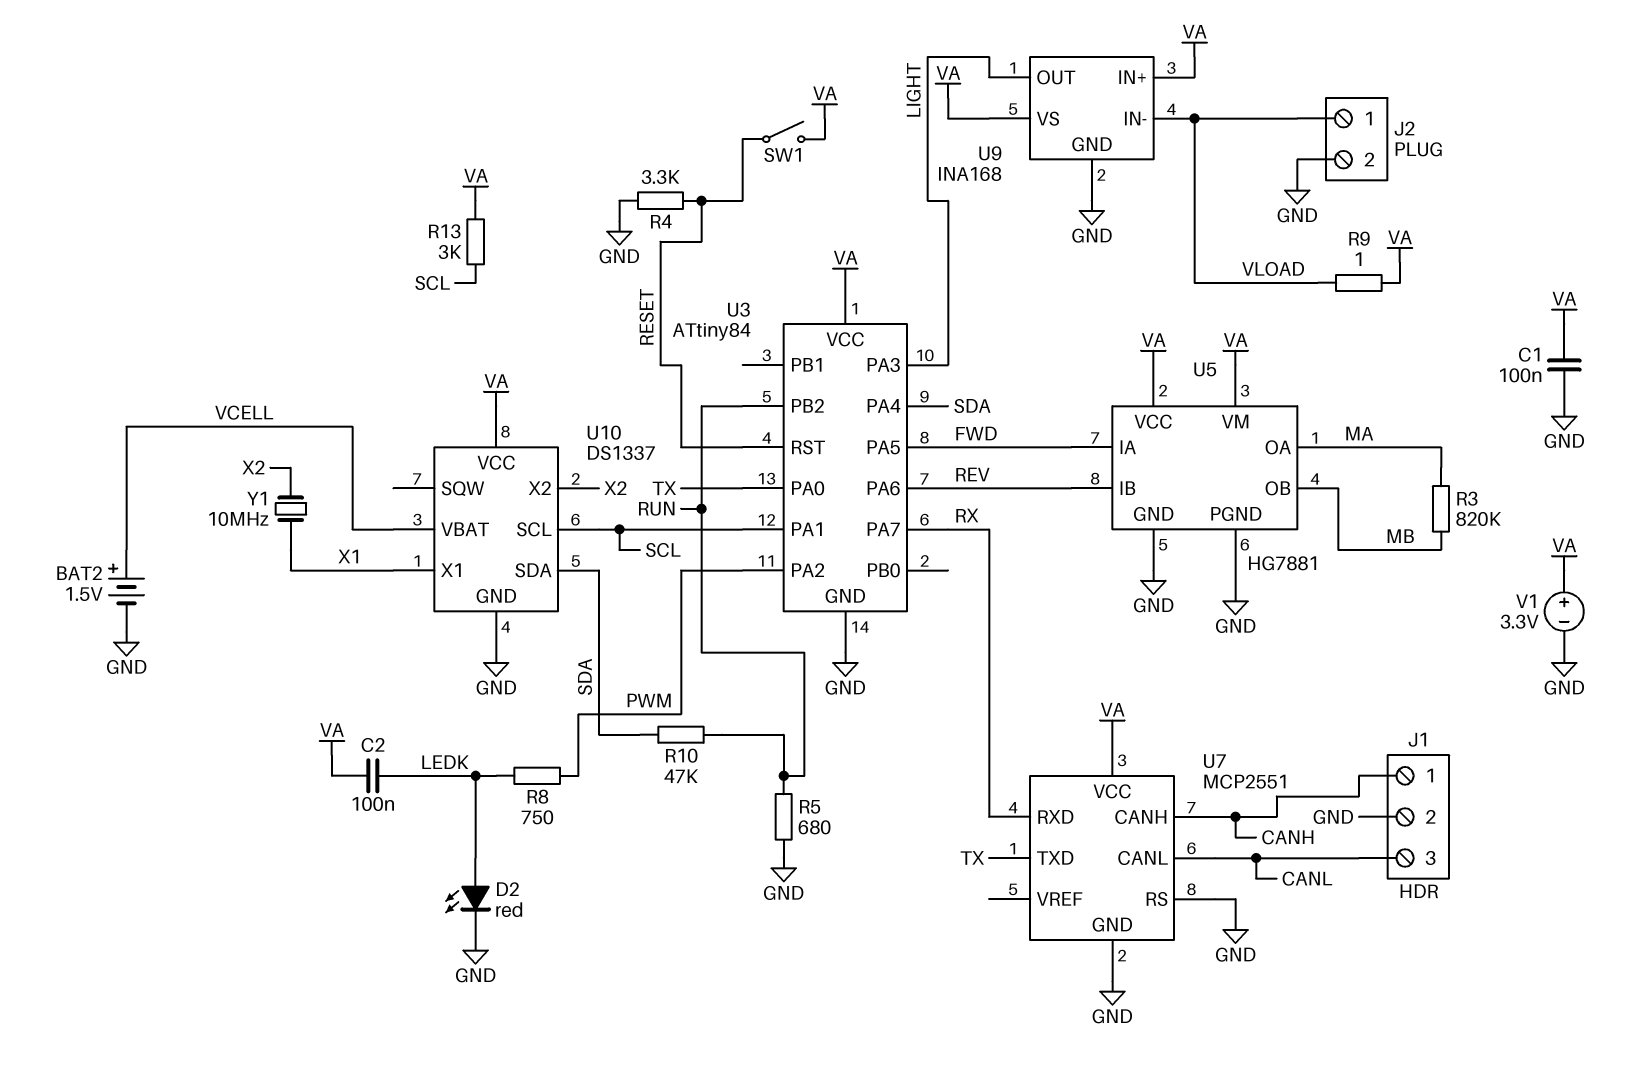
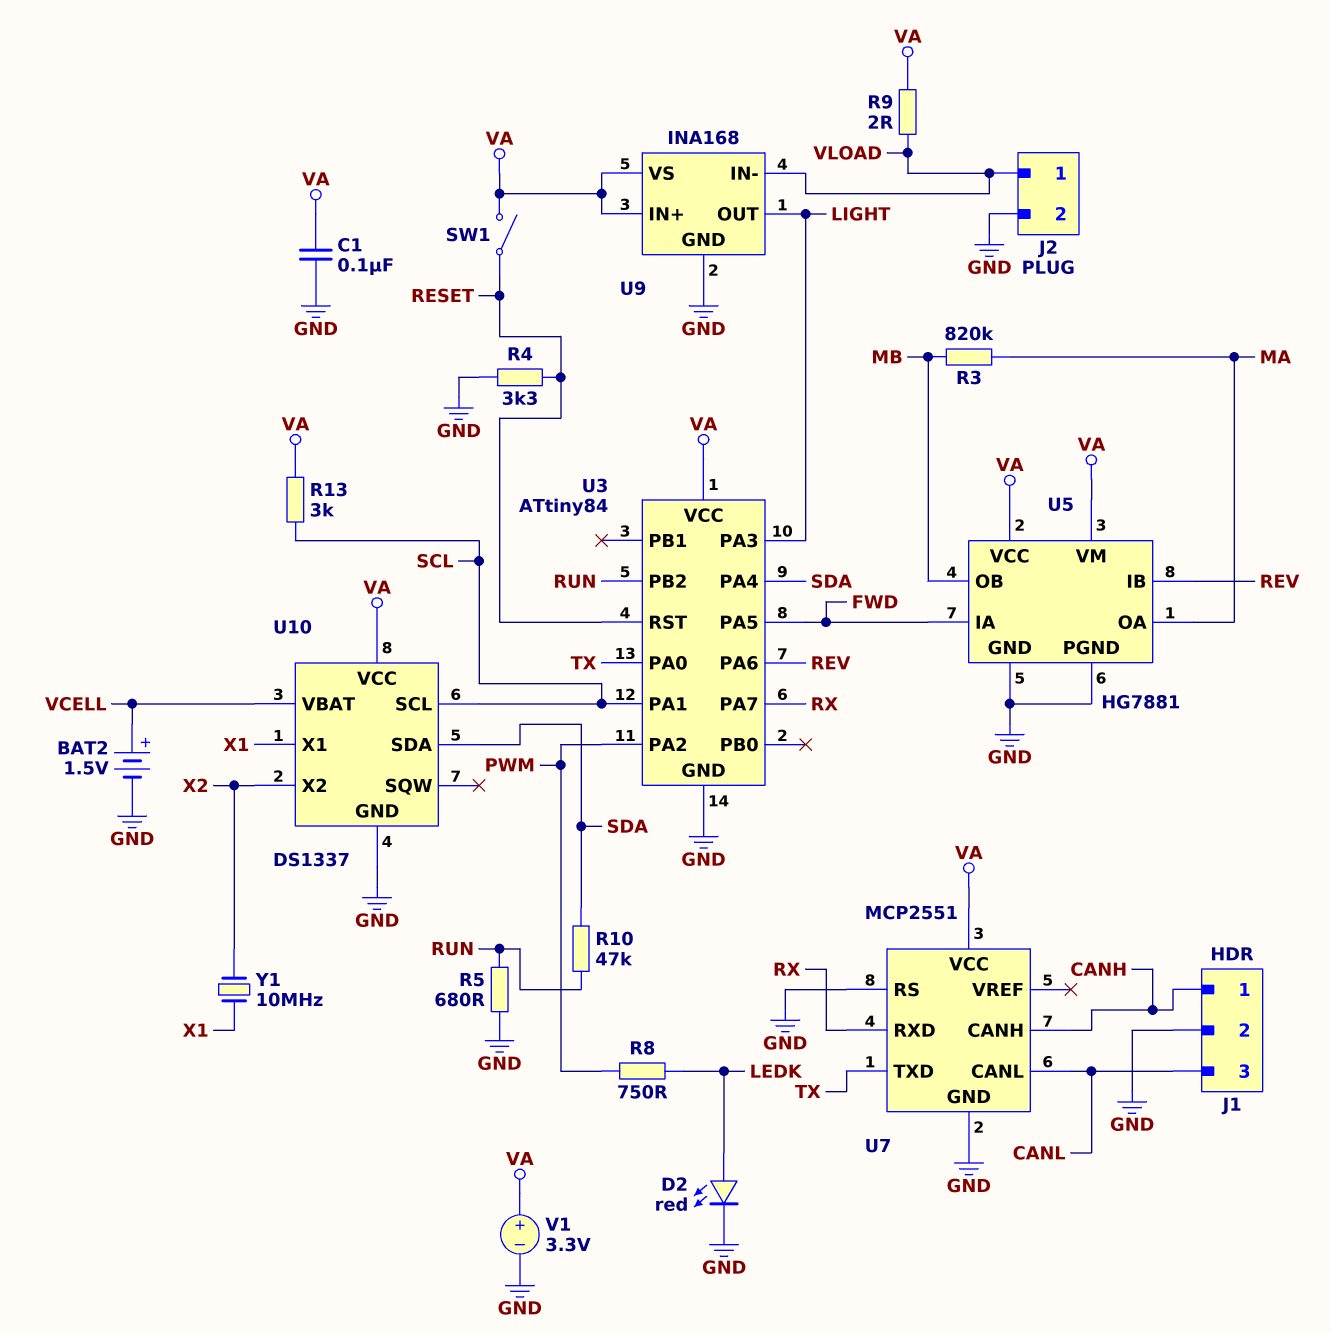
C2: 100nF (LEDK, VA) -> none
R9: 1 (VA, VLOAD) -> 2 (VA, VLOAD)

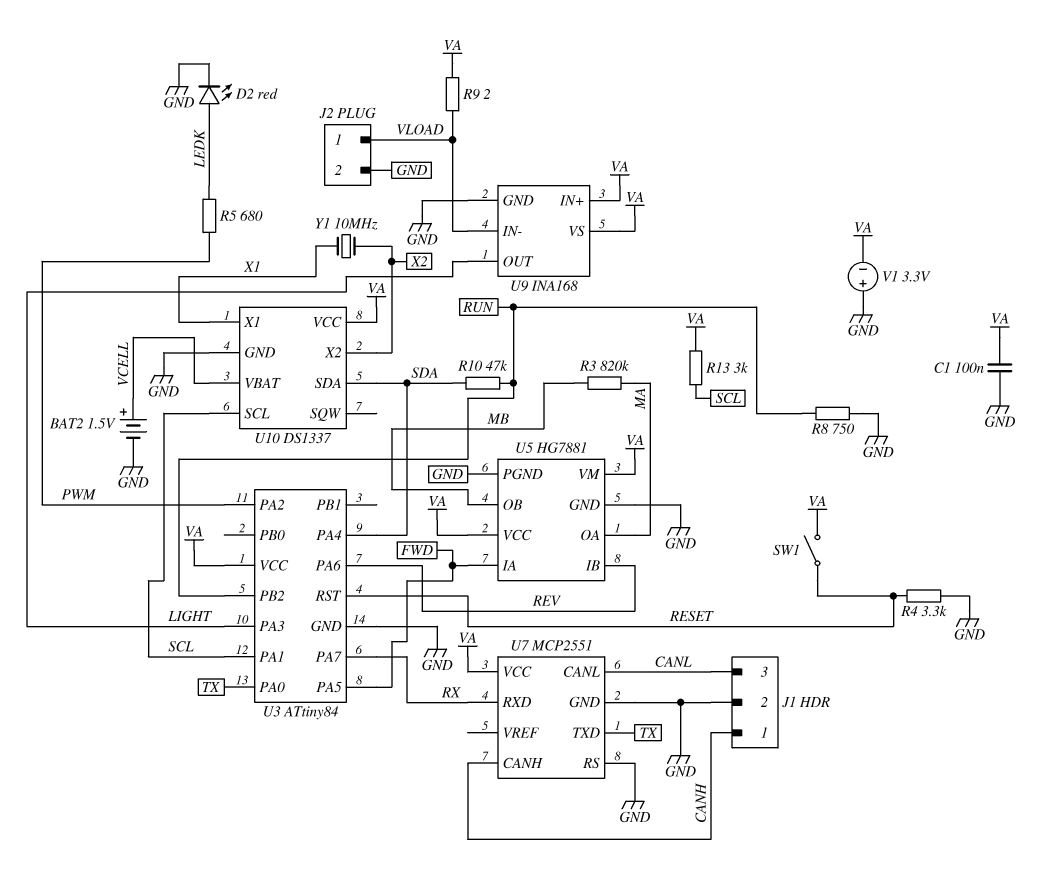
R5: 680 (GND, RUN) -> 680 (LEDK, PWM)
R8: 750 (LEDK, PWM) -> 750 (GND, RUN)
V1: 3.3V (plus VA, minus GND) -> 3.3V (plus GND, minus VA)

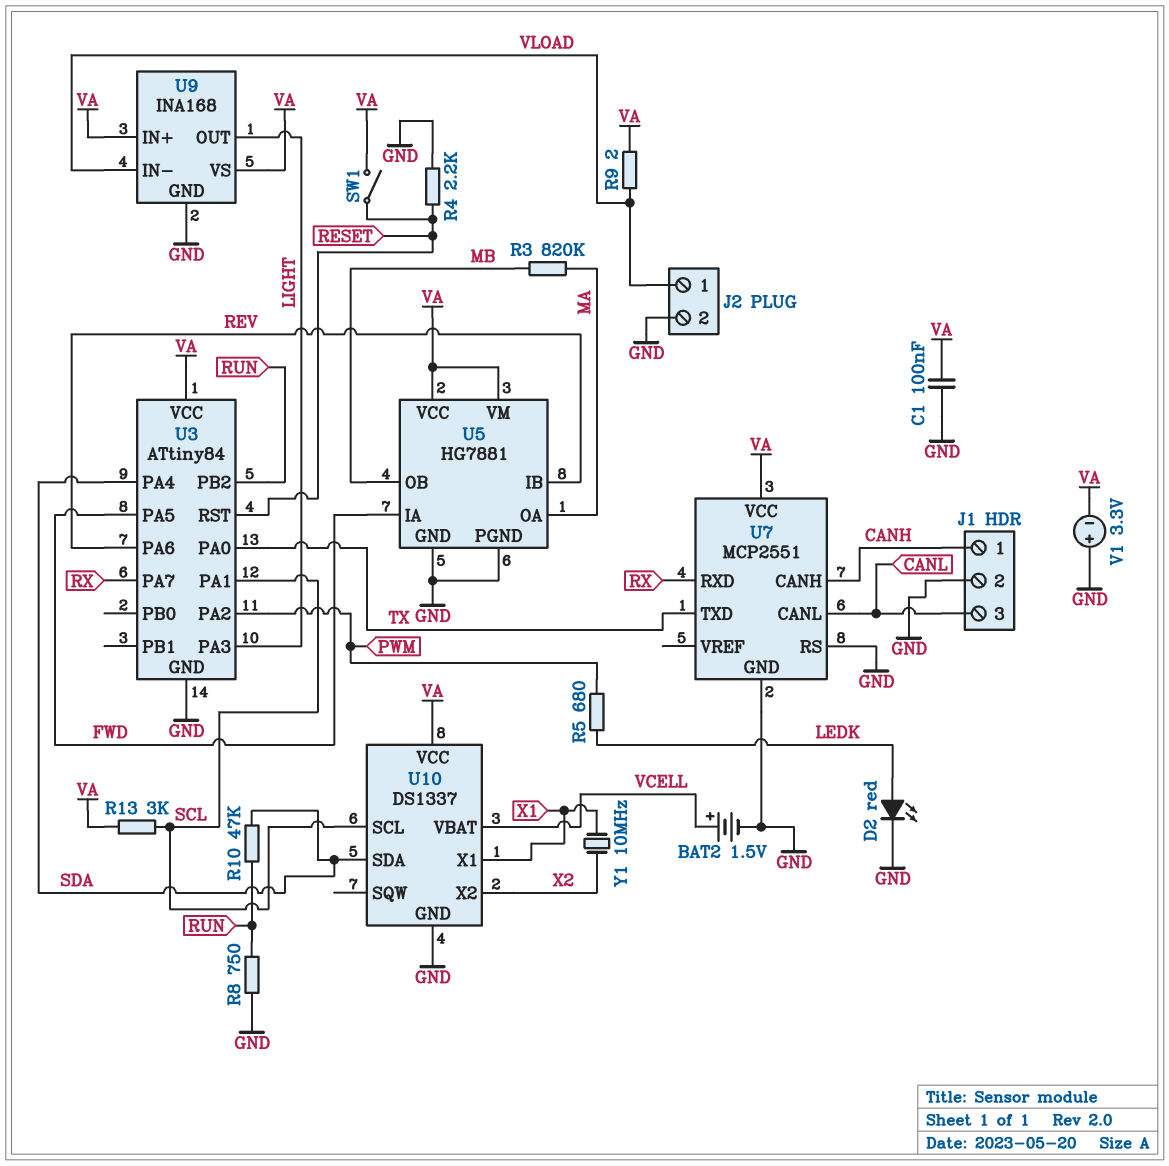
R4: 3.3k (GND, RESET) -> 2.2k (GND, RESET)

